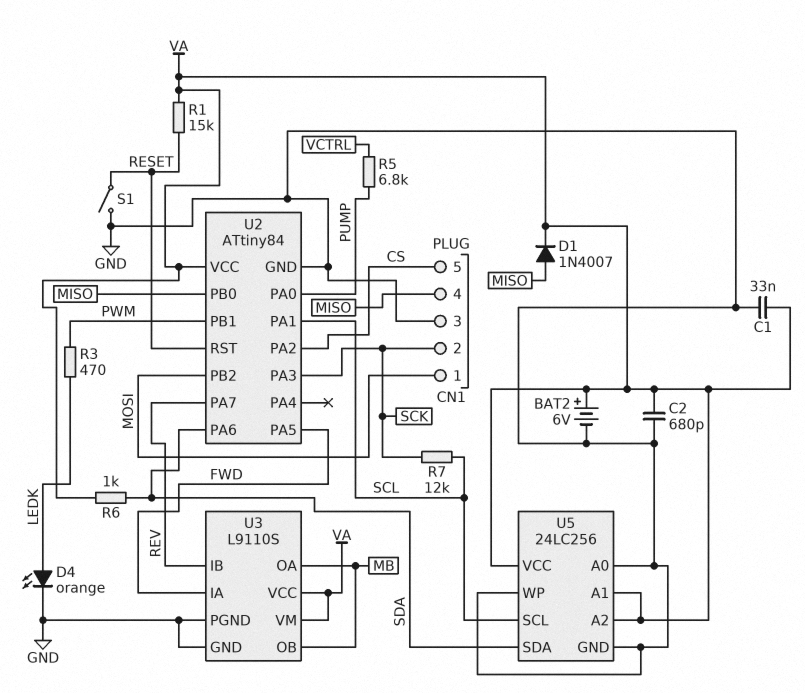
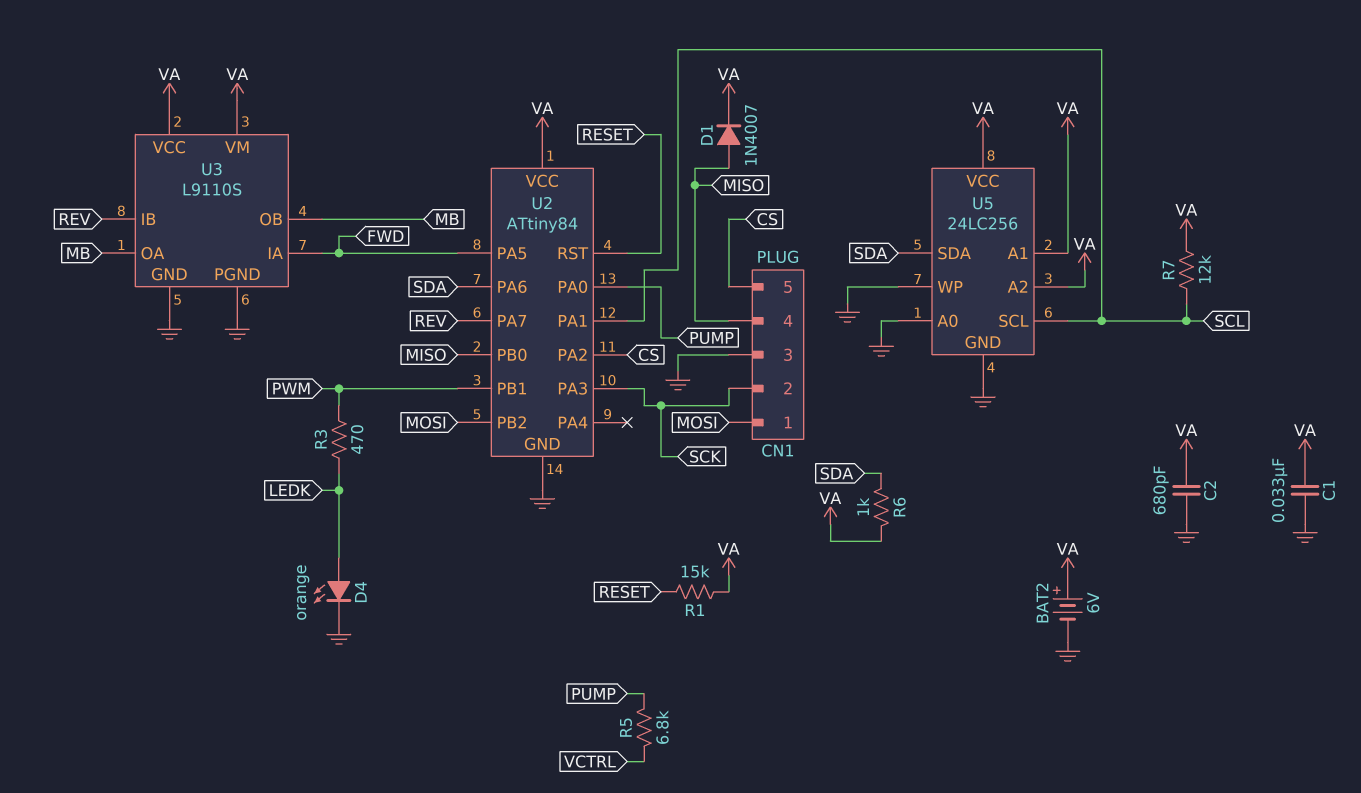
R7: 12k (SCK, SCL) -> 12k (SCL, VA)
S1: switch (GND, RESET) -> none

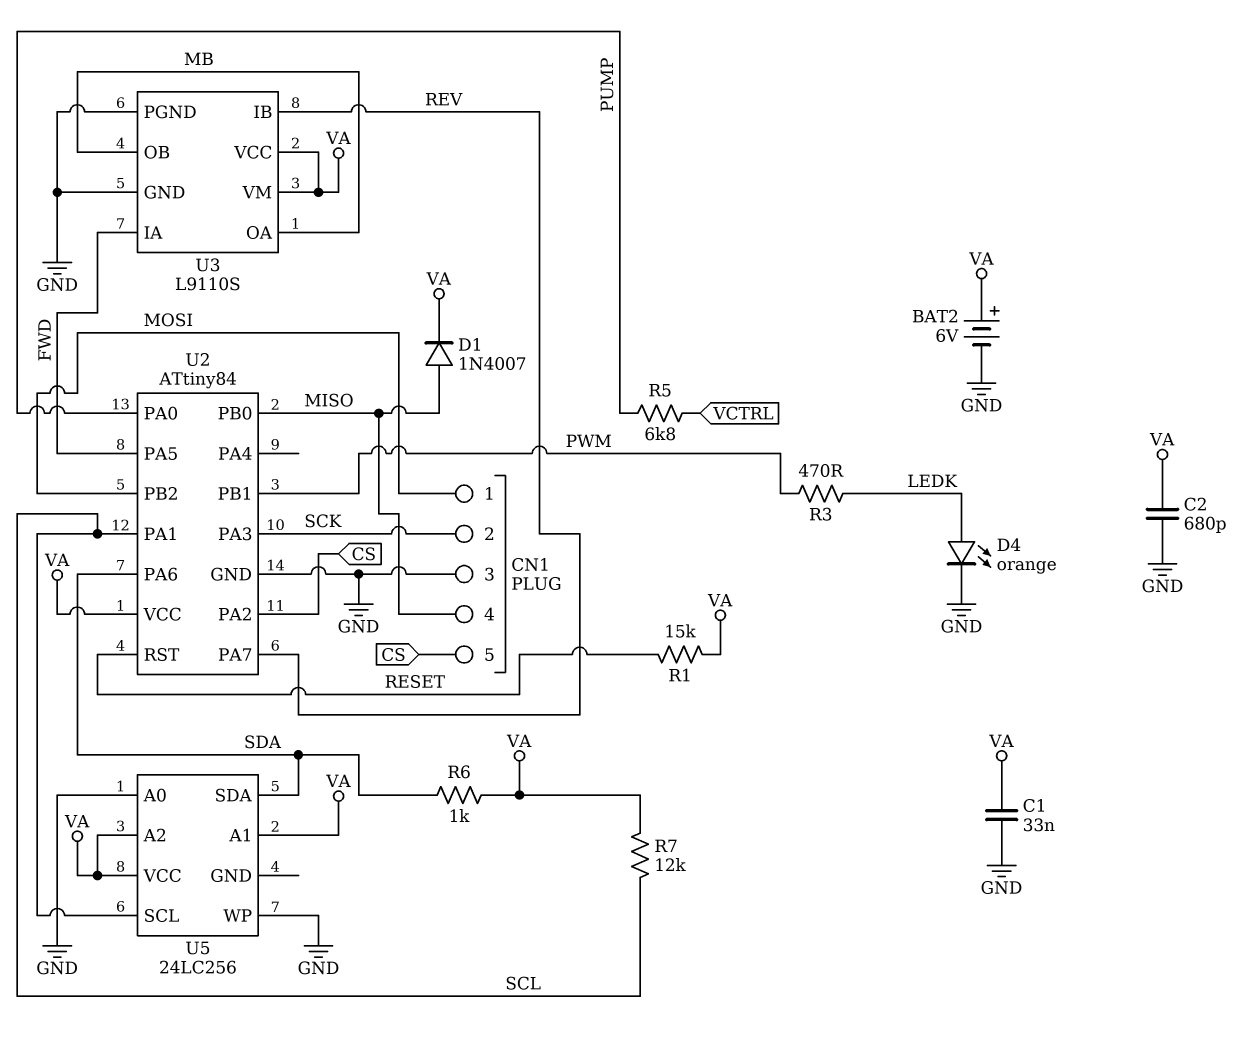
U5 pin GND: GND -> none

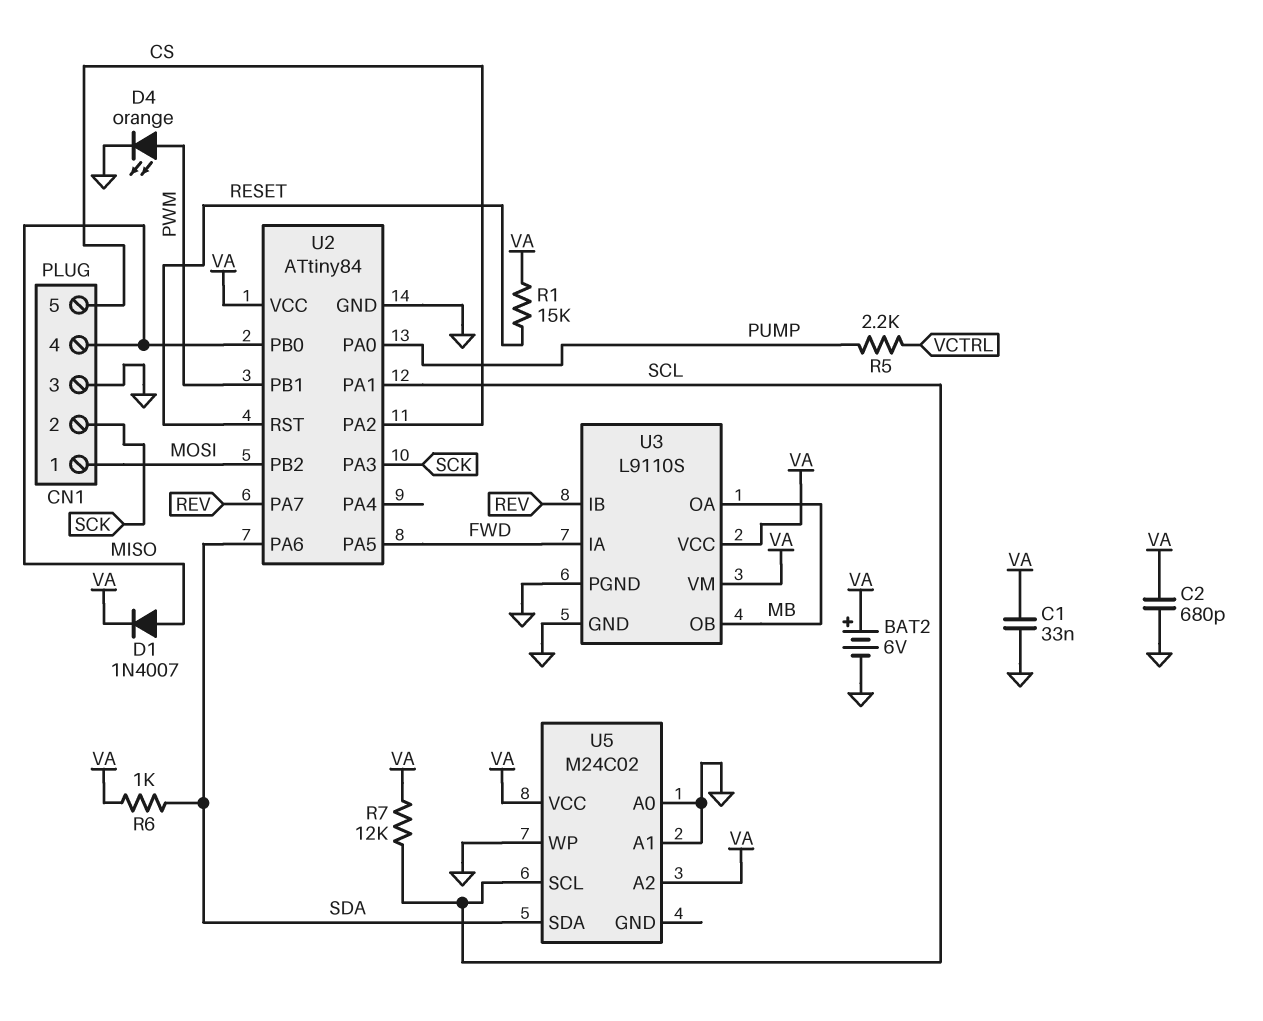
D4: LED orange (A LEDK, K GND) -> LED orange (A PWM, K GND)
R3: 470 (LEDK, PWM) -> none
R5: 6.8k (PUMP, VCTRL) -> 2.2k (PUMP, VCTRL)
U5: 24LC256 -> M24C02
U5 pin A1: VA -> GND

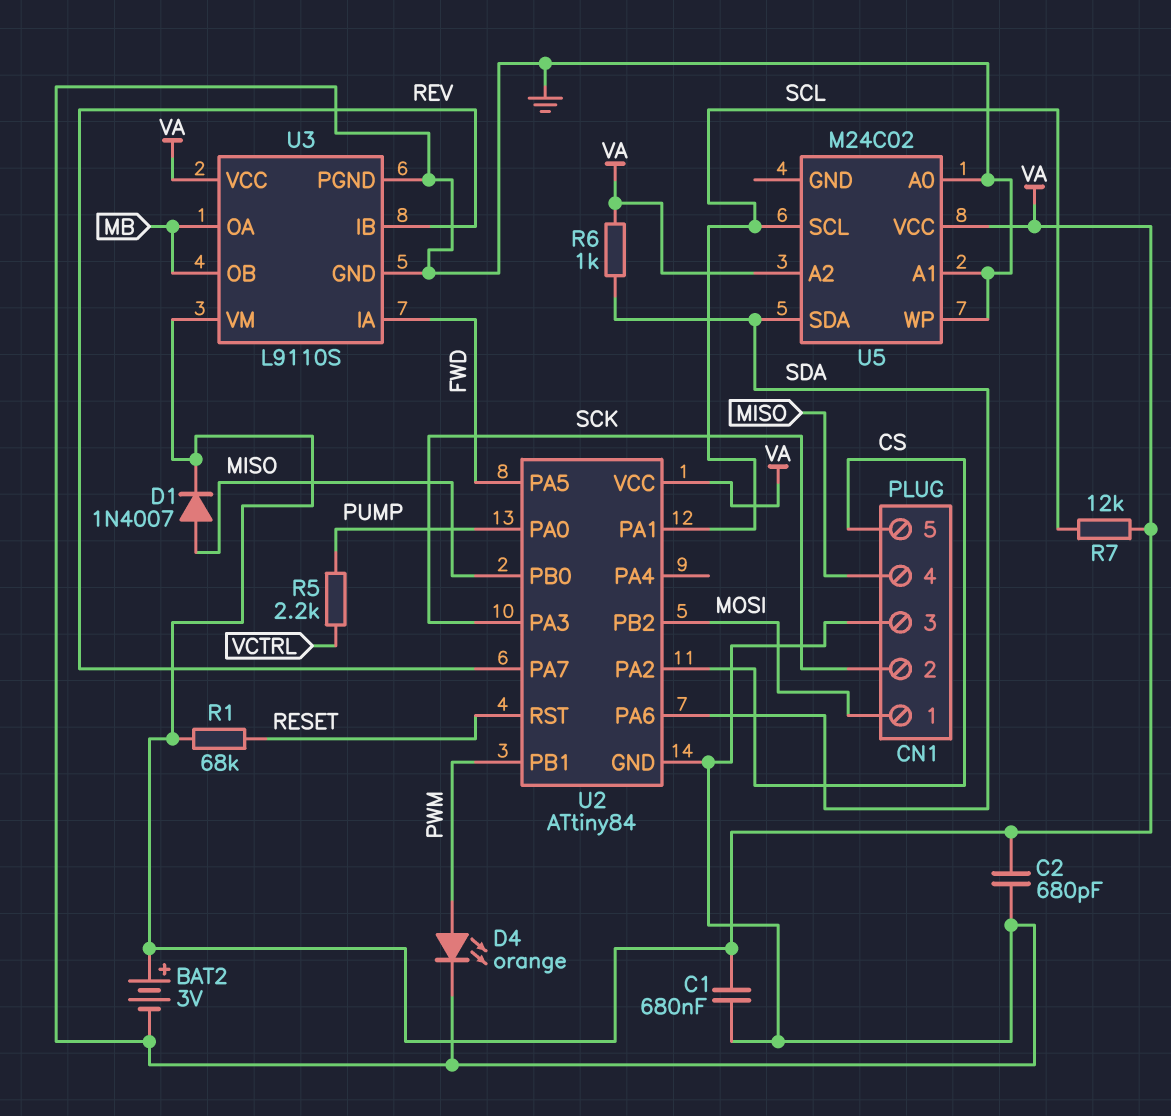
BAT2: 6V (plus VA, minus GND) -> 3V (plus VA, minus GND)
C1: 33nF (GND, VA) -> 680nF (GND, VA)
R1: 15k (RESET, VA) -> 68k (RESET, VA)

